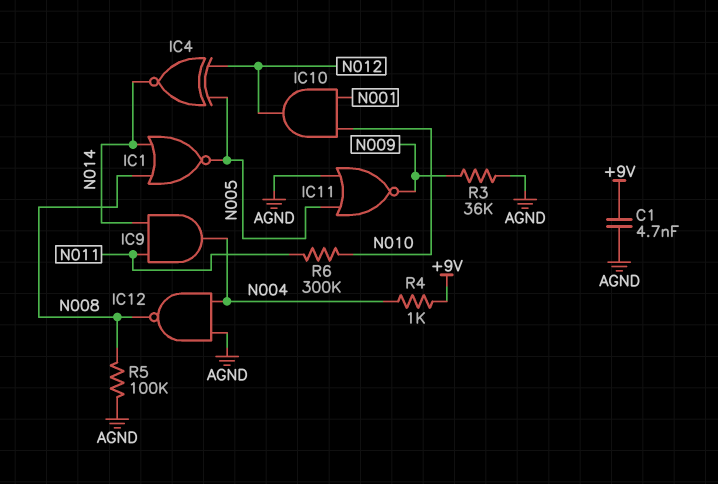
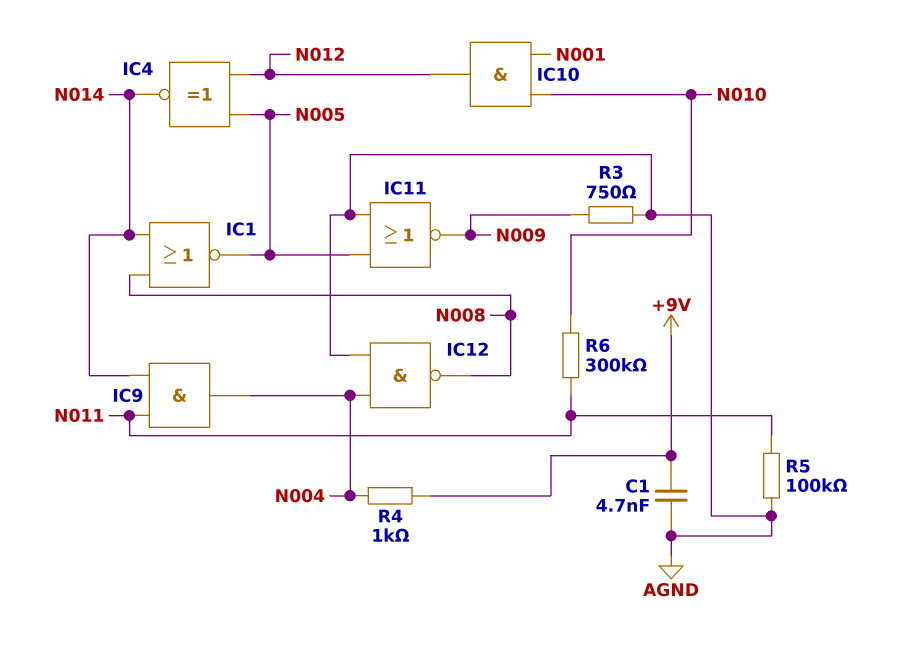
R3: 36k (AGND, N009) -> 750 (AGND, N009)
R5: 100k (AGND, N008) -> 100k (AGND, N011)

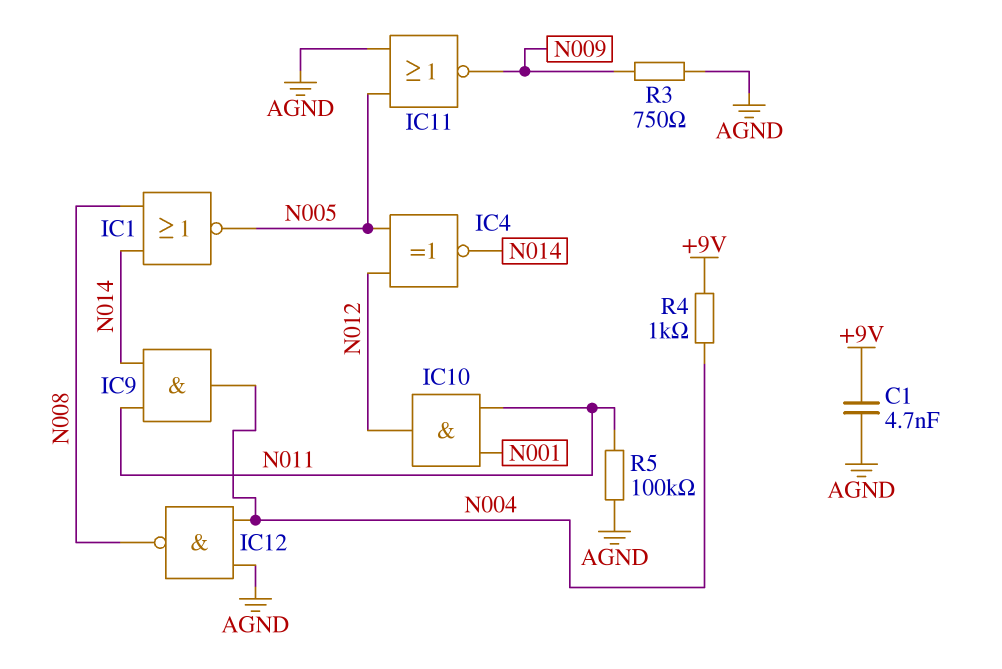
IC10: AND (in N001, in N010, out N012) -> AND (in N001, in N011, out N012)
R6: 300k (N010, N011) -> none

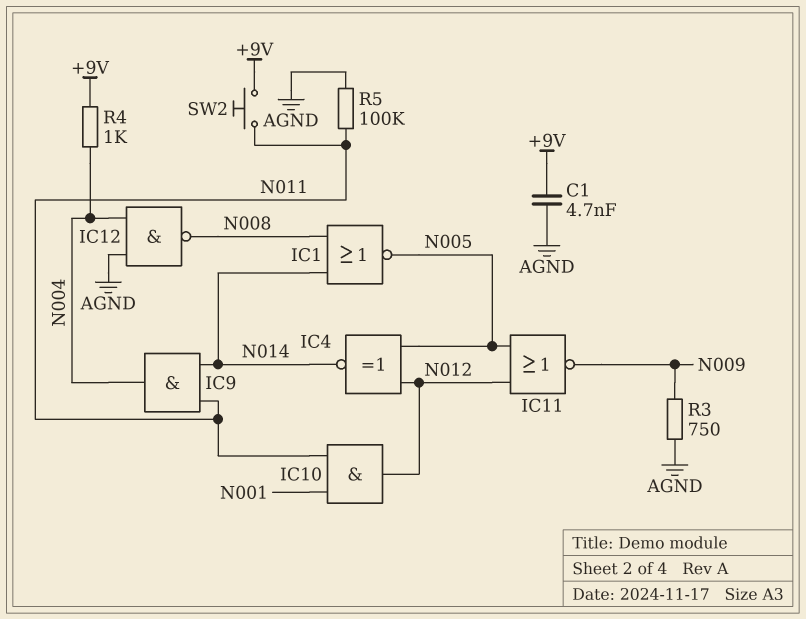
IC11: NOR (in AGND, in N005, out N009) -> NOR (in N005, in N012, out N009)
SW2: none -> button (+9V, N011)

